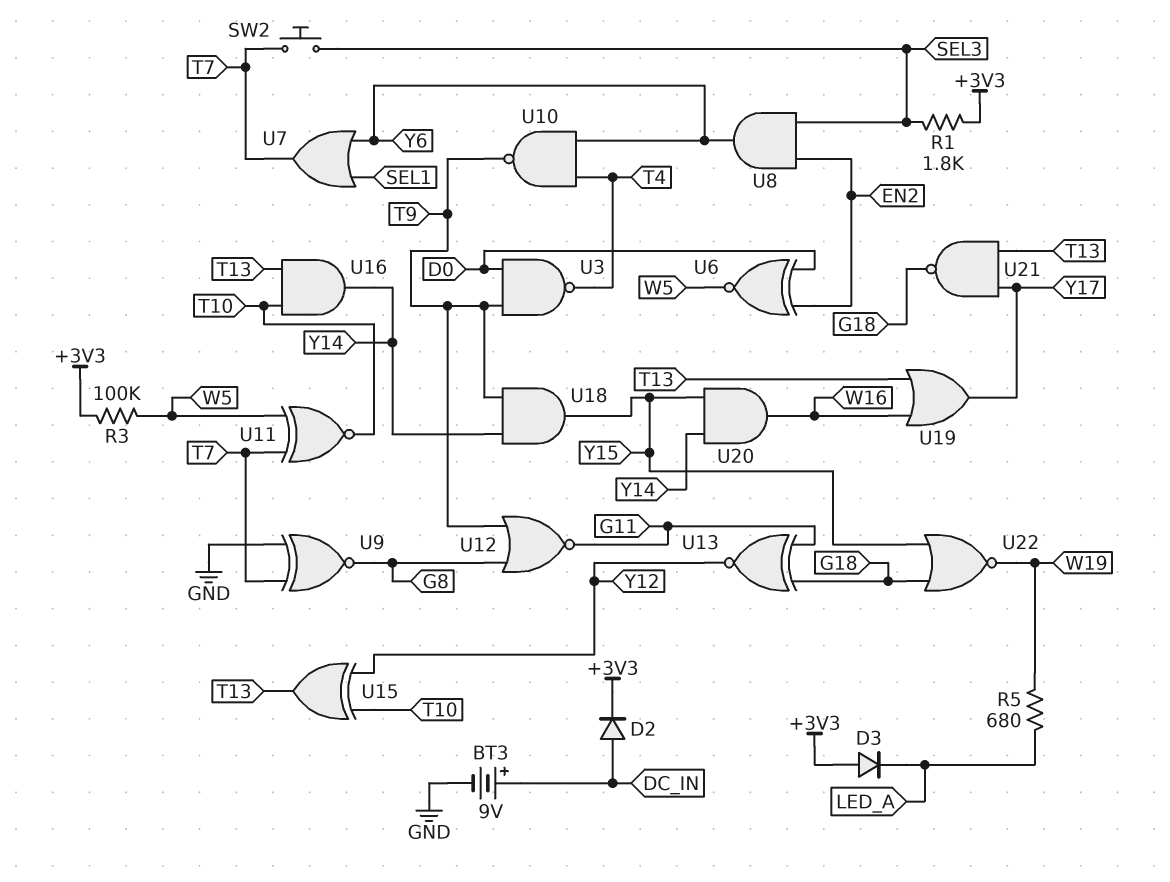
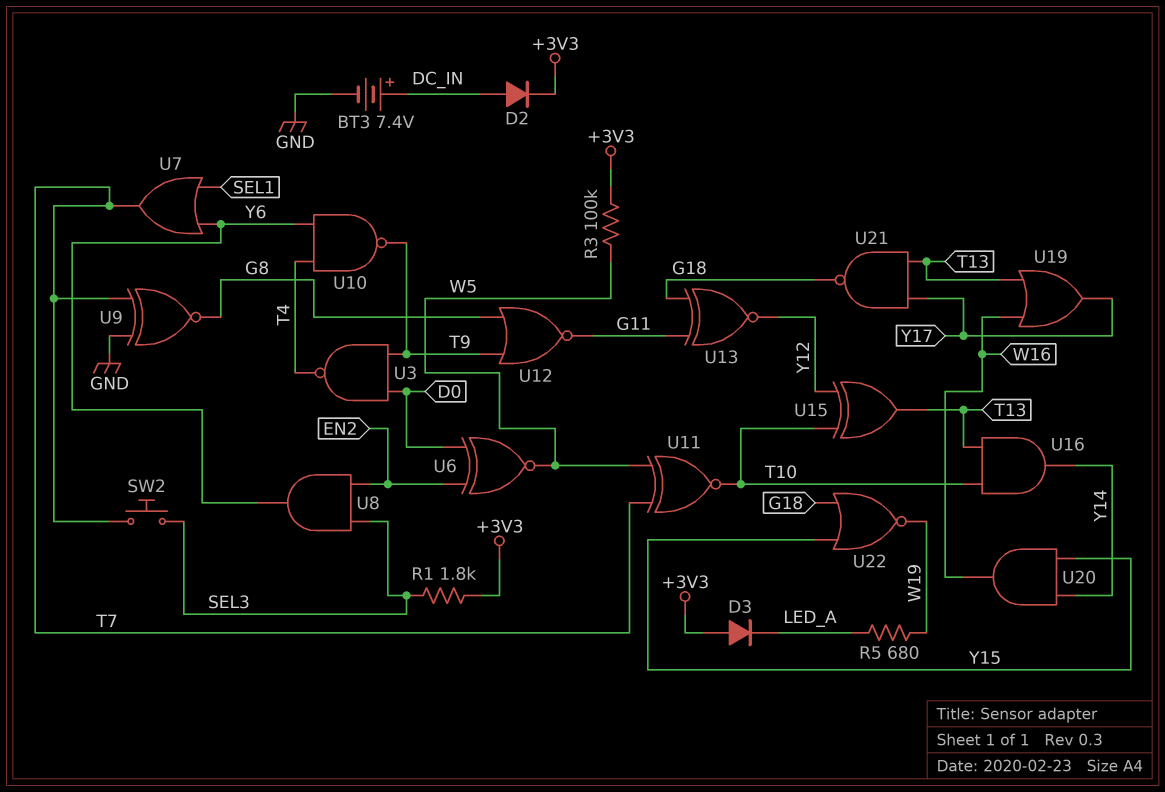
BT3: 9V (plus DC_IN, minus GND) -> 7.4V (plus DC_IN, minus GND)
U18: AND (in T9, in Y14, out Y15) -> none

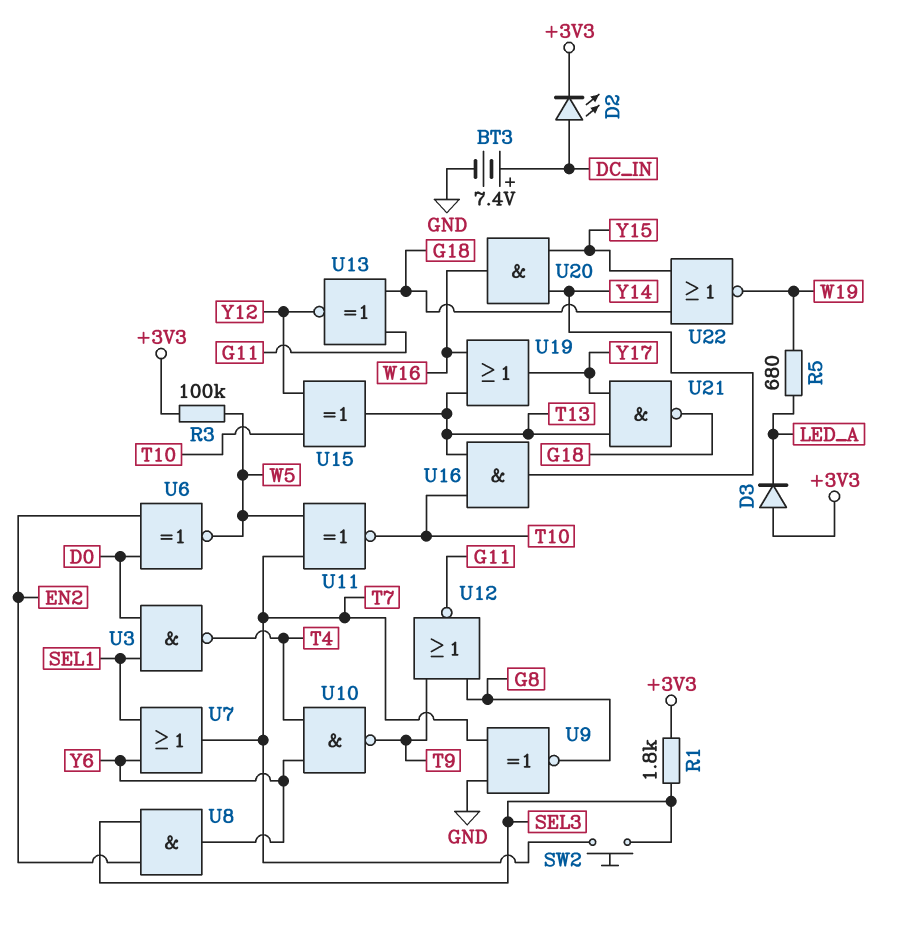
D2: diode (A DC_IN, K +3V3) -> LED (A DC_IN, K +3V3)
U3: NAND (in D0, in T9, out T4) -> NAND (in D0, in SEL1, out T4)

